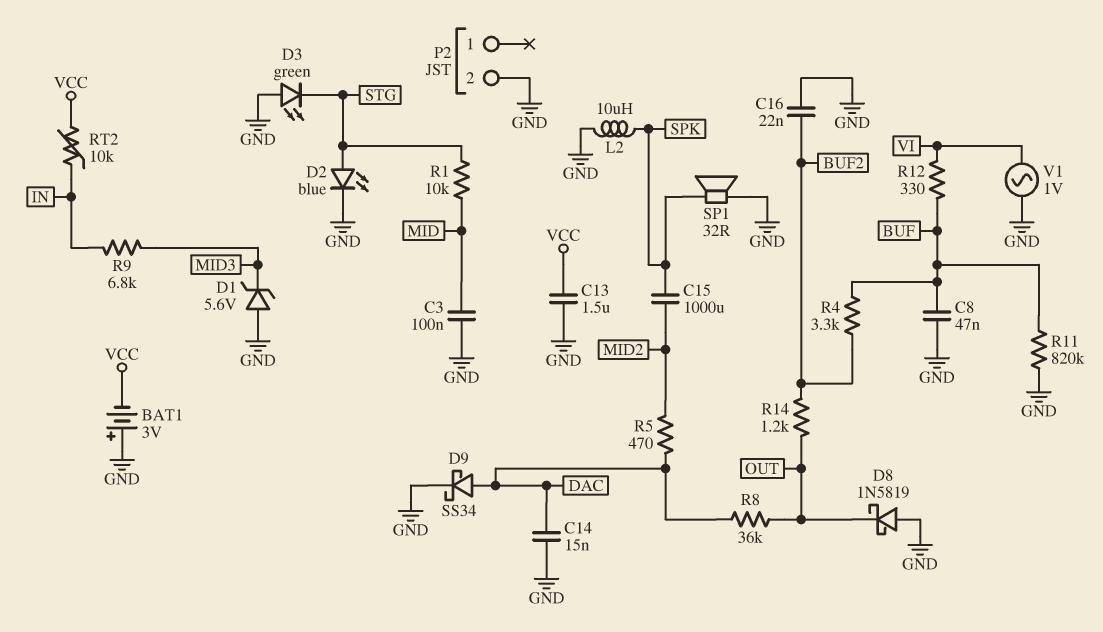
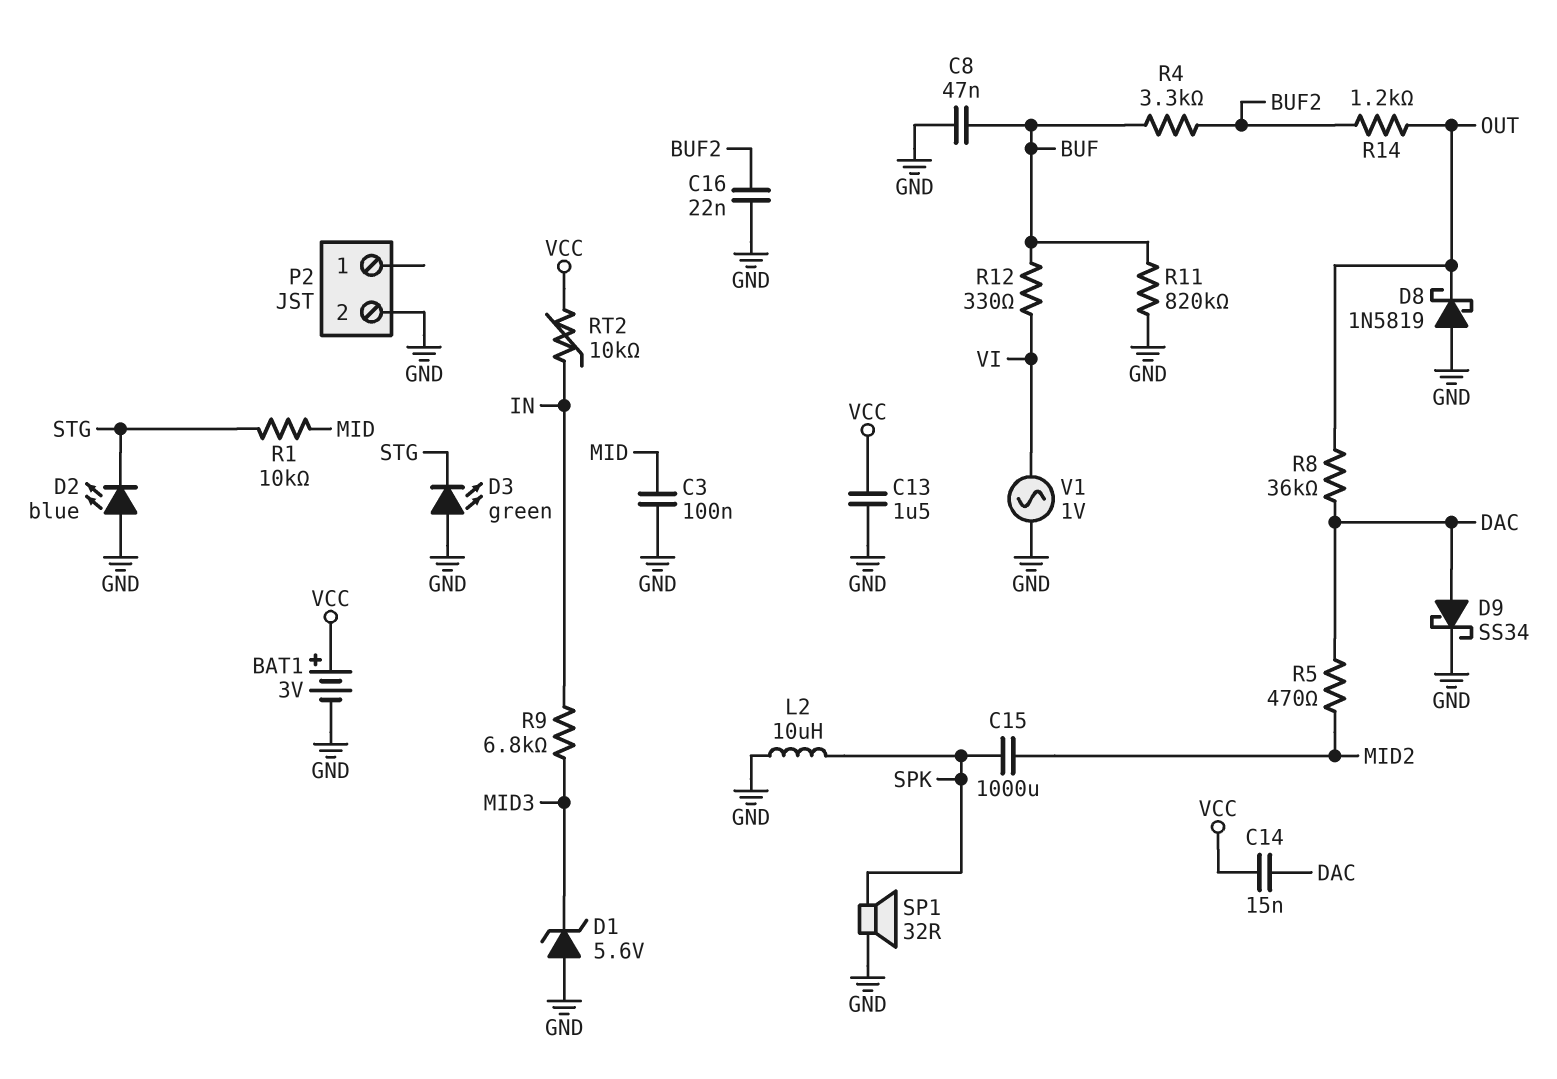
BAT1: 3V (plus GND, minus VCC) -> 3V (plus VCC, minus GND)
C14: 15nF (DAC, GND) -> 15nF (DAC, VCC)
D2: LED blue (A STG, K GND) -> LED blue (A GND, K STG)

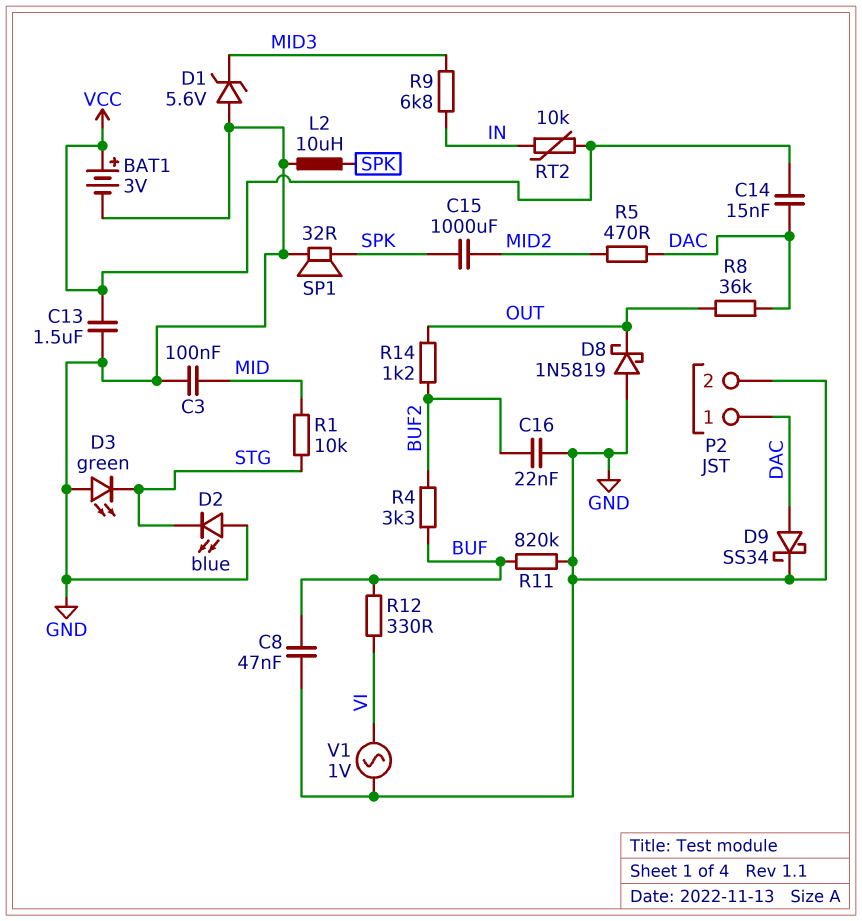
P2 pin 1: none -> DAC

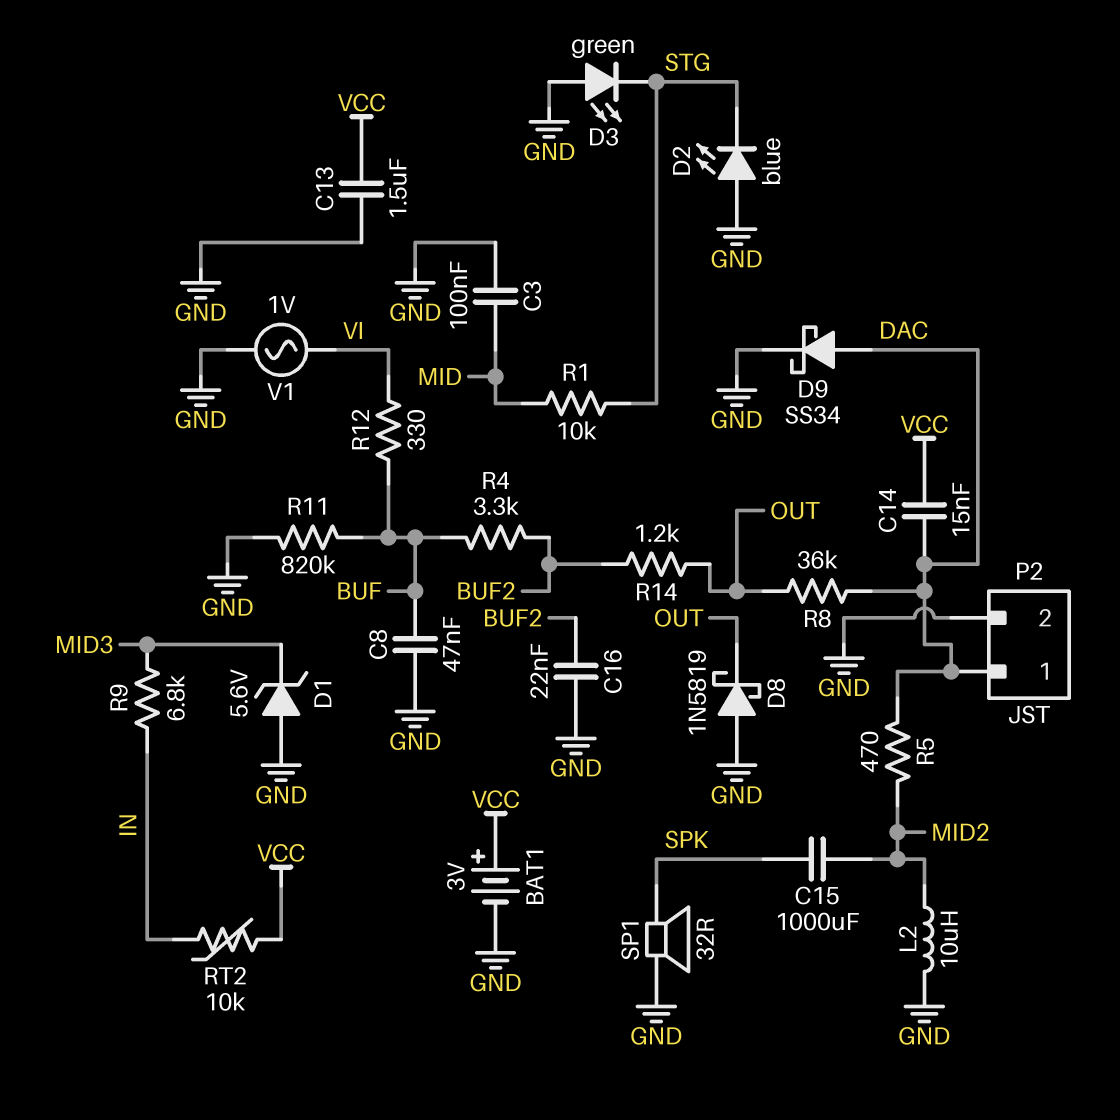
L2: 10uH (GND, SPK) -> 10uH (GND, MID2)

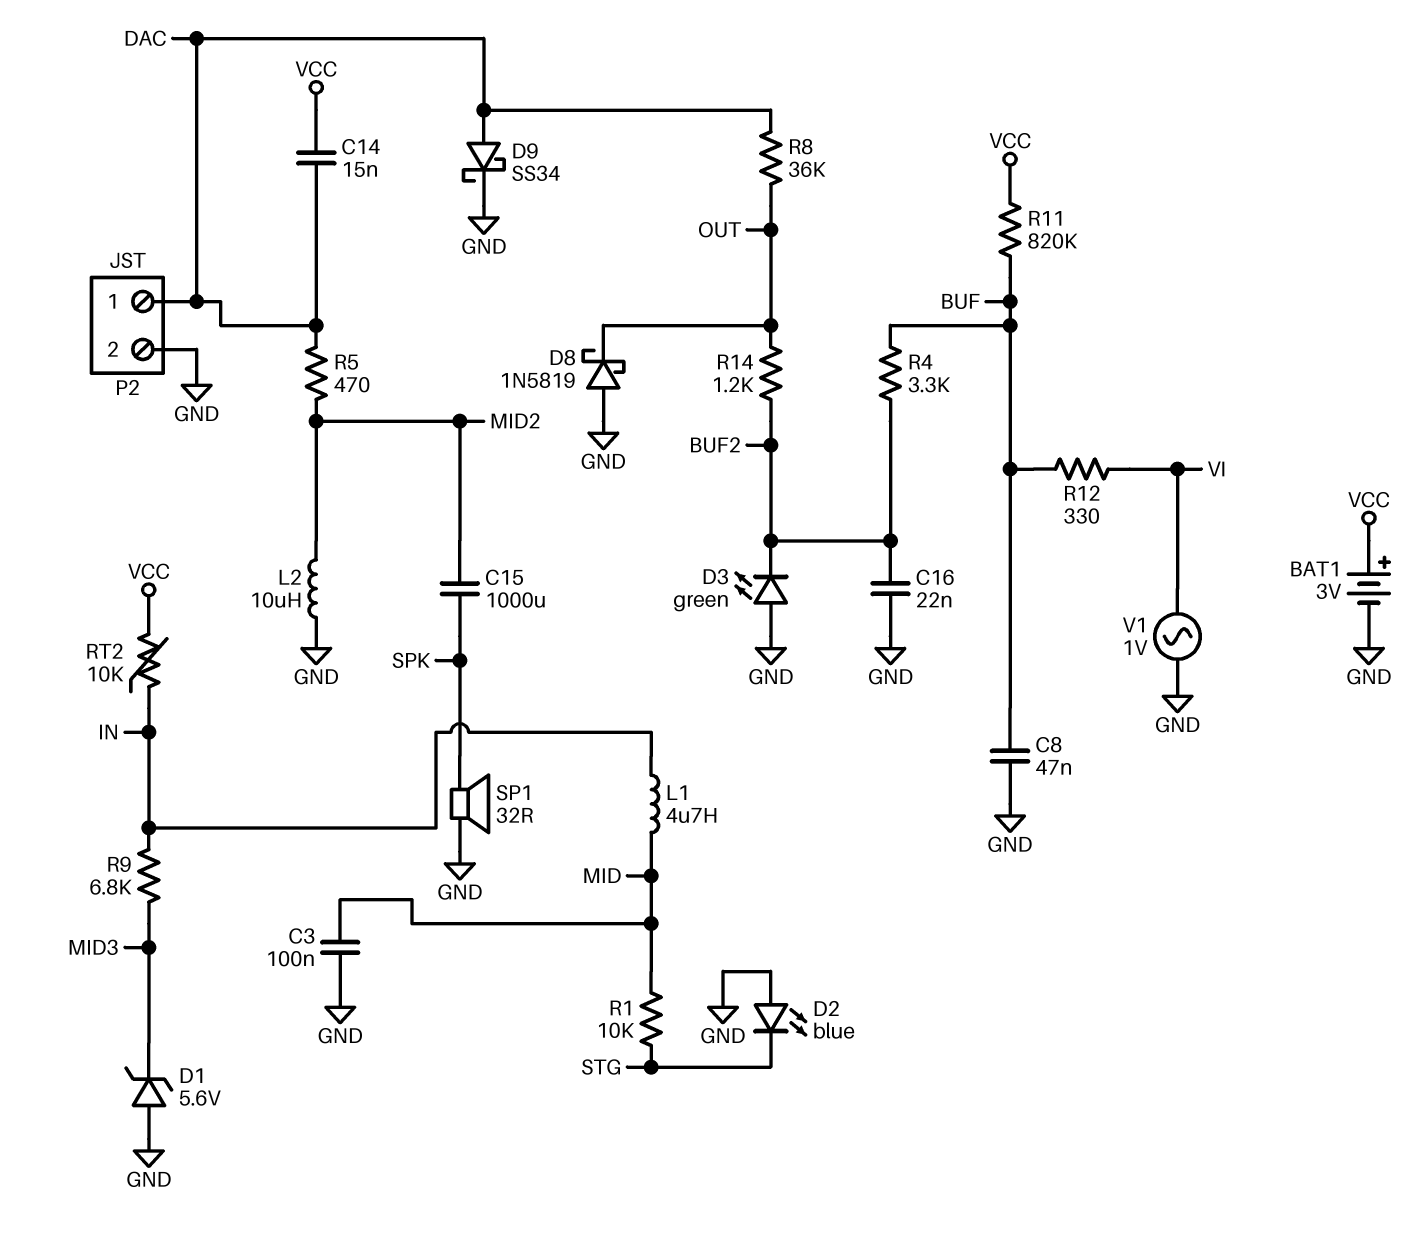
C13: 1.5uF (GND, VCC) -> none
D3: LED green (A GND, K STG) -> LED green (A GND, K BUF2)
L1: none -> 4.7uH (IN, MID)
R11: 820k (BUF, GND) -> 820k (BUF, VCC)

